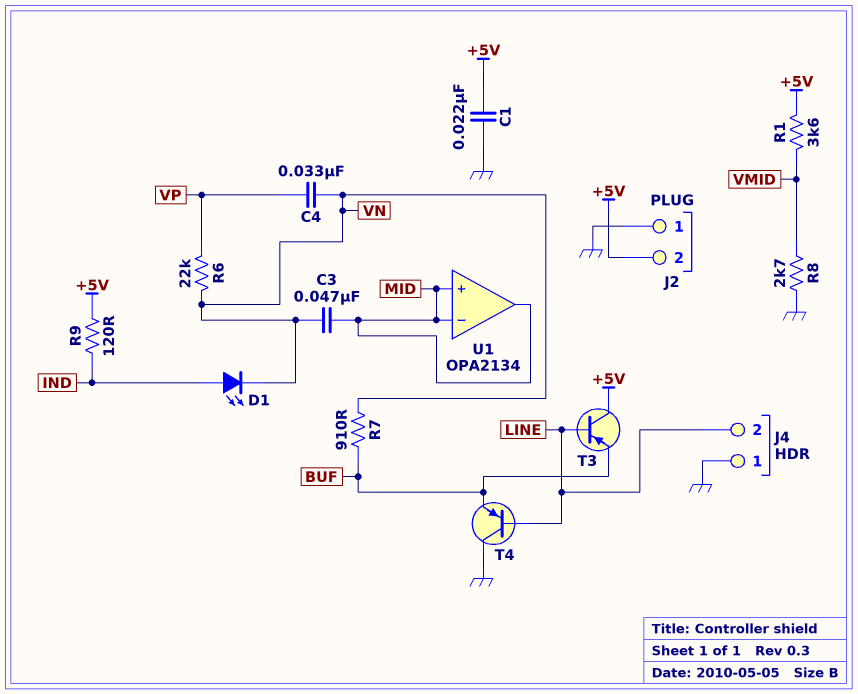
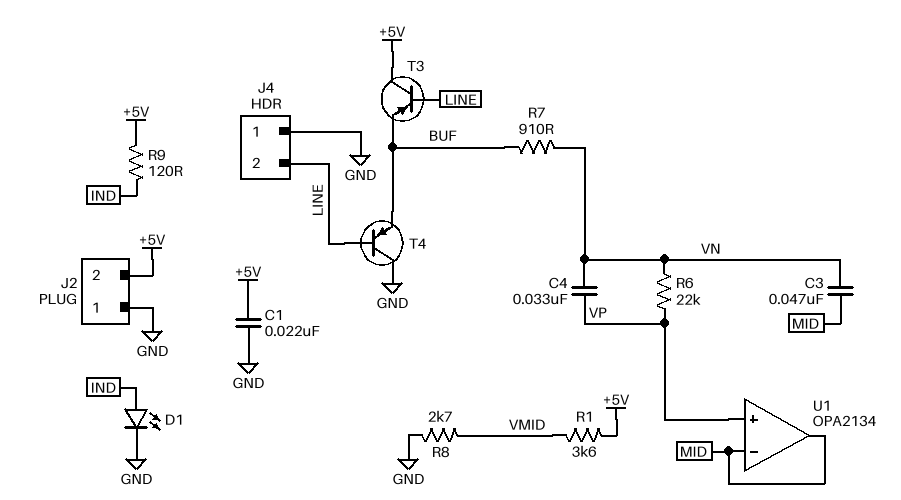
D1: LED (A IND, K VN) -> LED (A IND, K GND)
U1 pin in+: MID -> VP

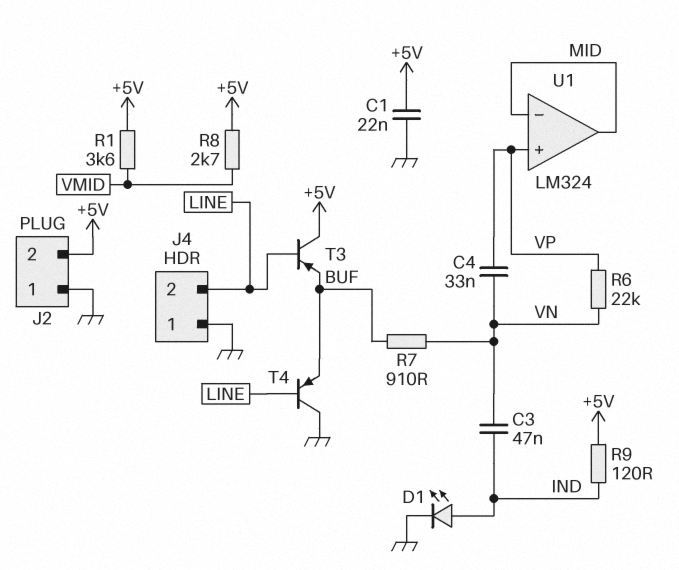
C3: 47nF (MID, VN) -> 47nF (IND, VN)
R8: 2.7k (GND, VMID) -> 2.7k (+5V, VMID)
U1: OPA2134 -> LM324

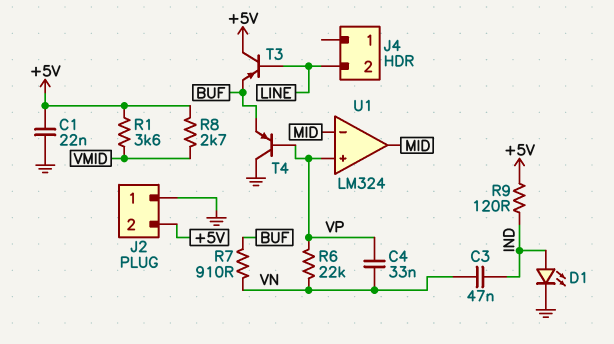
J4 pin 1: GND -> none
T4: PNP (B LINE, C GND, E BUF) -> PNP (B VP, C GND, E BUF)

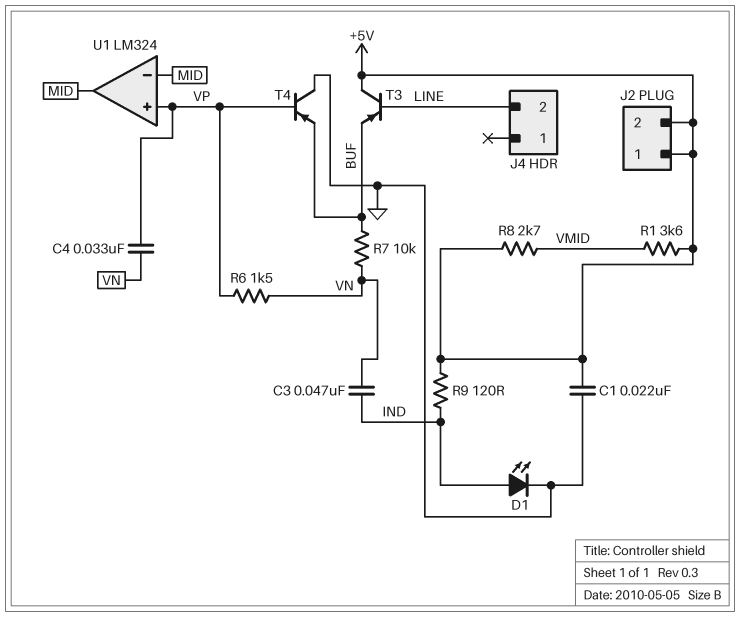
J2 pin 1: GND -> +5V
R6: 22k (VN, VP) -> 1.5k (VN, VP)
R7: 910 (BUF, VN) -> 10k (BUF, VN)

